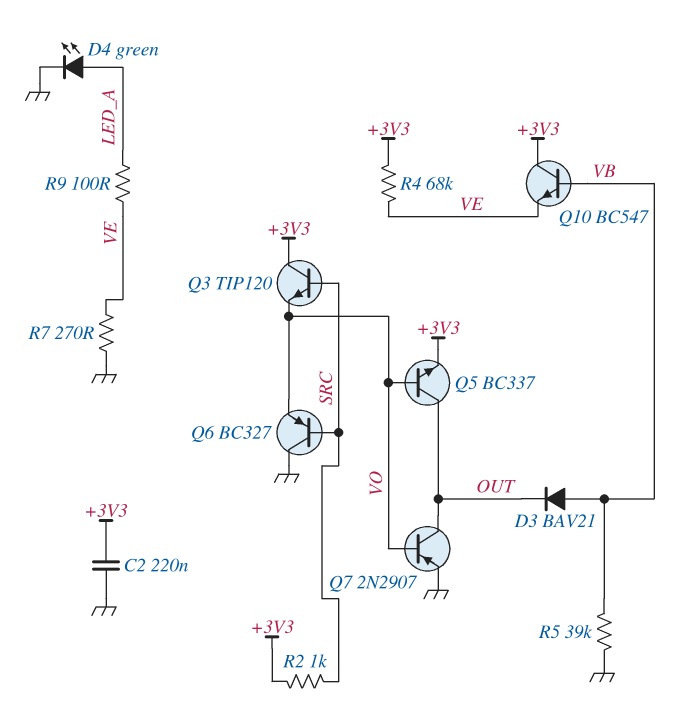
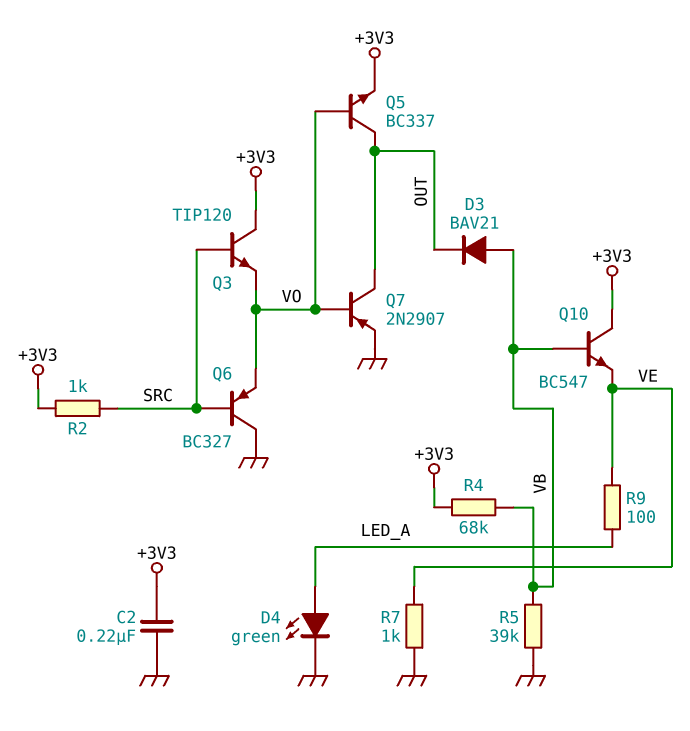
R4: 68k (+3V3, VE) -> 68k (+3V3, VB)
R7: 270 (GND, VE) -> 1k (GND, VE)

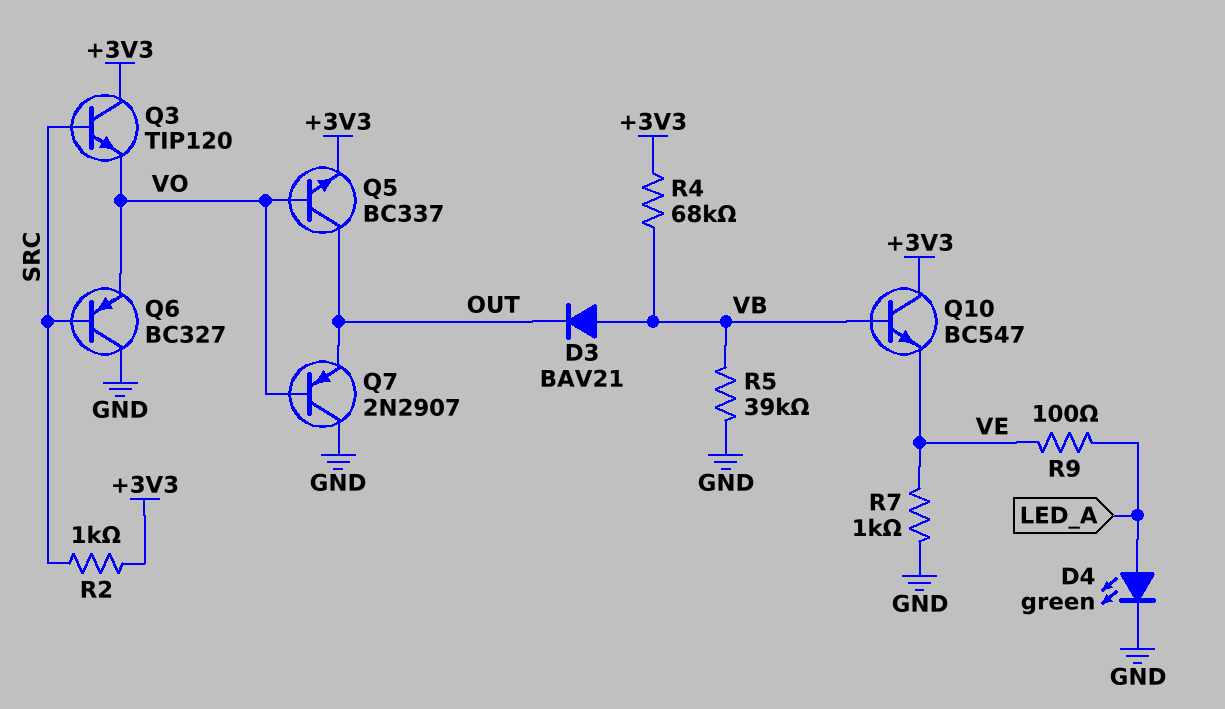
C2: 220nF (+3V3, GND) -> none
Q7: PNP 2N2907 (B VO, C OUT, E GND) -> PNP 2N2907 (B VO, C GND, E OUT)

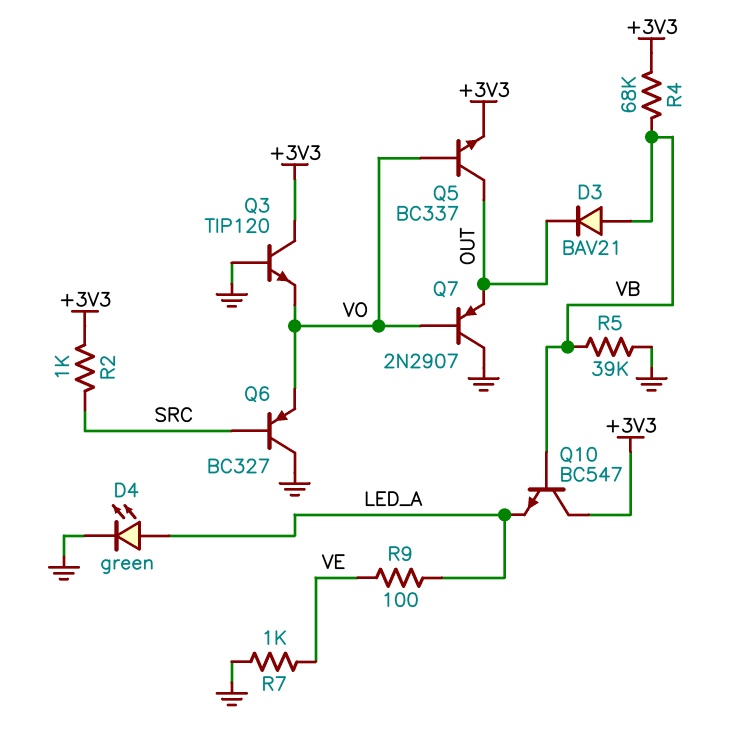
Q3: NPN TIP120 (B SRC, C +3V3, E VO) -> NPN TIP120 (B GND, C +3V3, E VO)
Q10: NPN BC547 (B VB, C +3V3, E VE) -> NPN BC547 (B VB, C +3V3, E LED_A)

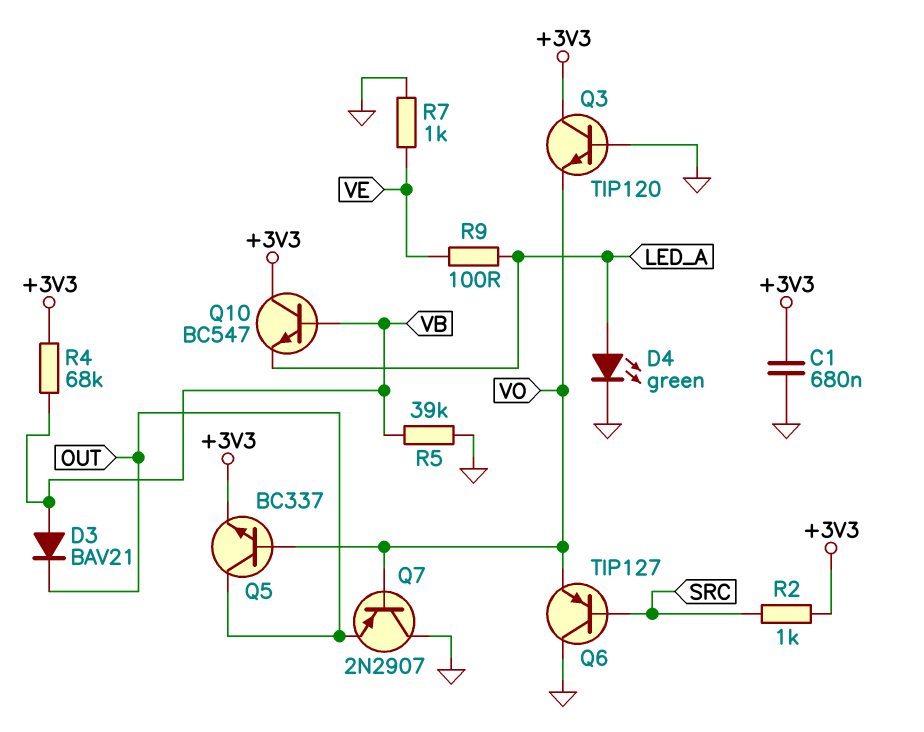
C1: none -> 680nF (+3V3, GND)
Q6: PNP BC327 (B SRC, C GND, E VO) -> PNP TIP127 (B SRC, C GND, E VO)

